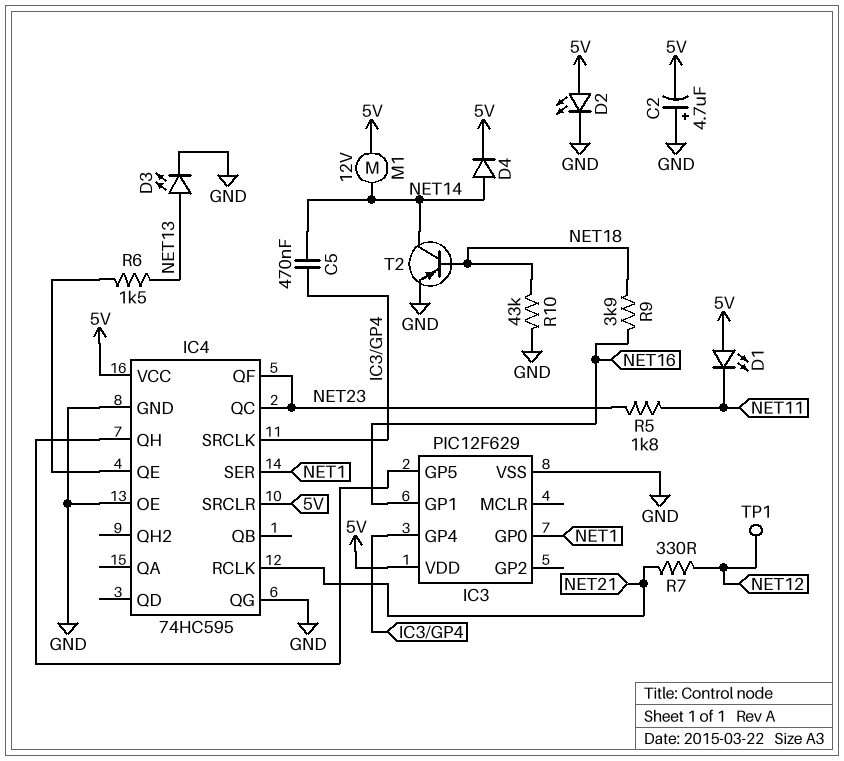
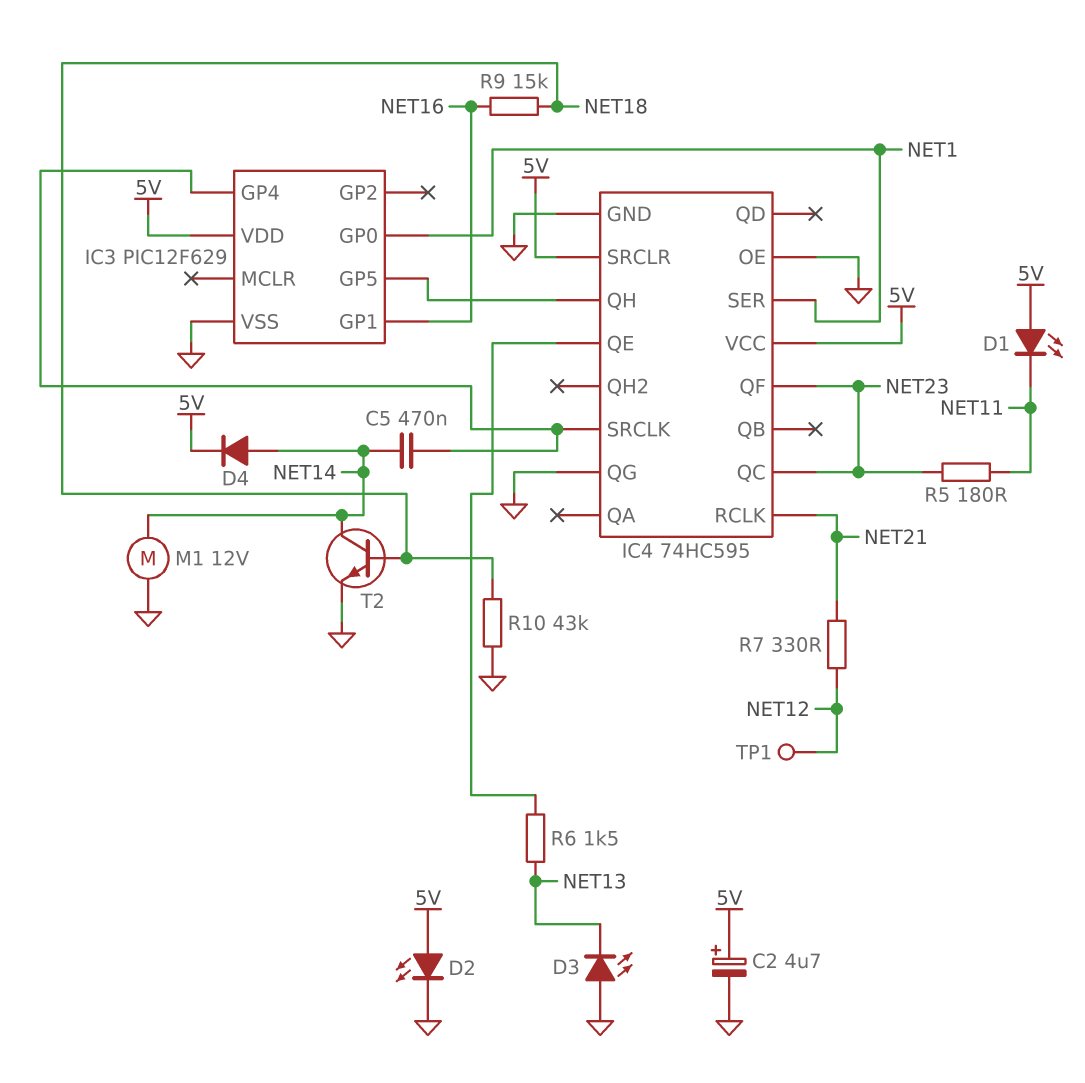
C2: 4.7uF (plus GND, minus 5V) -> 4.7uF (plus 5V, minus GND)
D3: LED (A NET13, K GND) -> LED (A GND, K NET13)
M1: motor 12V (5V, NET14) -> motor 12V (GND, NET14)
R5: 1.8k (NET11, NET23) -> 180 (NET11, NET23)
R9: 3.9k (NET16, NET18) -> 15k (NET16, NET18)
T2: PNP (B NET18, C NET14, E GND) -> NPN (B NET18, C NET14, E GND)

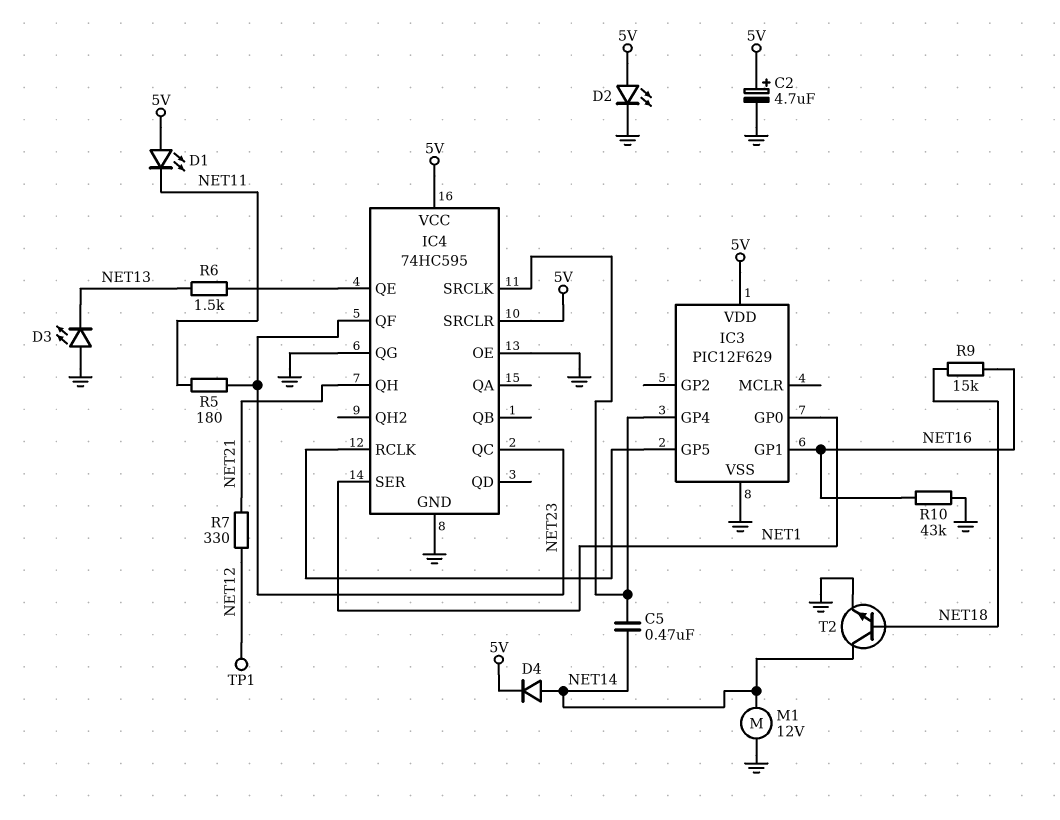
IC4 pin QH: IC3/GP5 -> NET21
IC4 pin RCLK: NET21 -> IC3/GP5
R10: 43k (GND, NET18) -> 43k (GND, NET16)

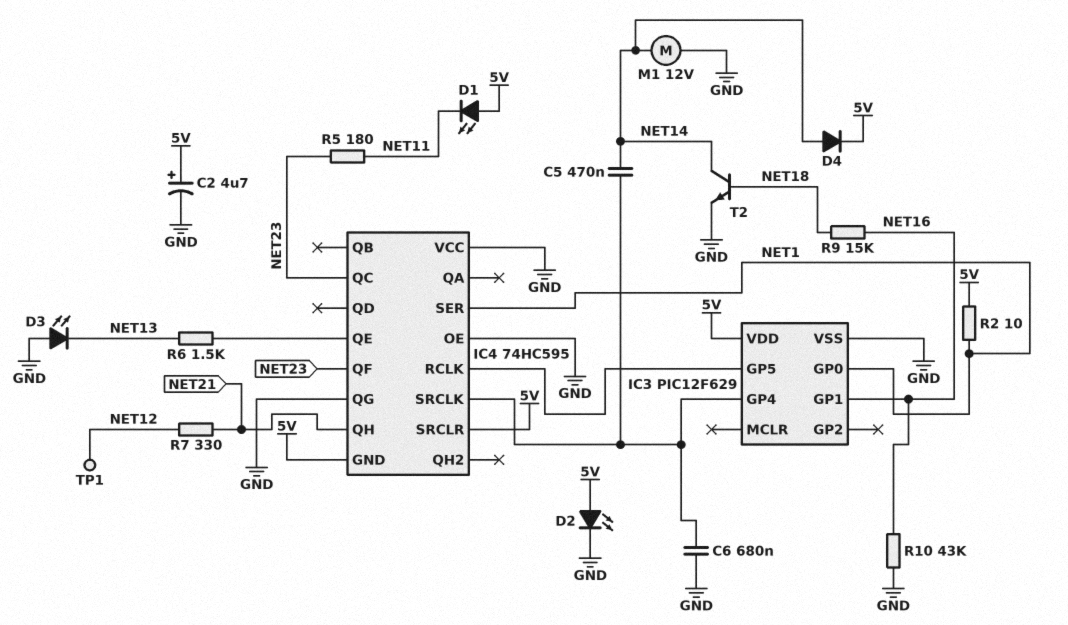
C6: none -> 680nF (GND, IC3/GP4)
IC4 pin GND: GND -> 5V
IC4 pin VCC: 5V -> GND
R2: none -> 10 (5V, NET1)

